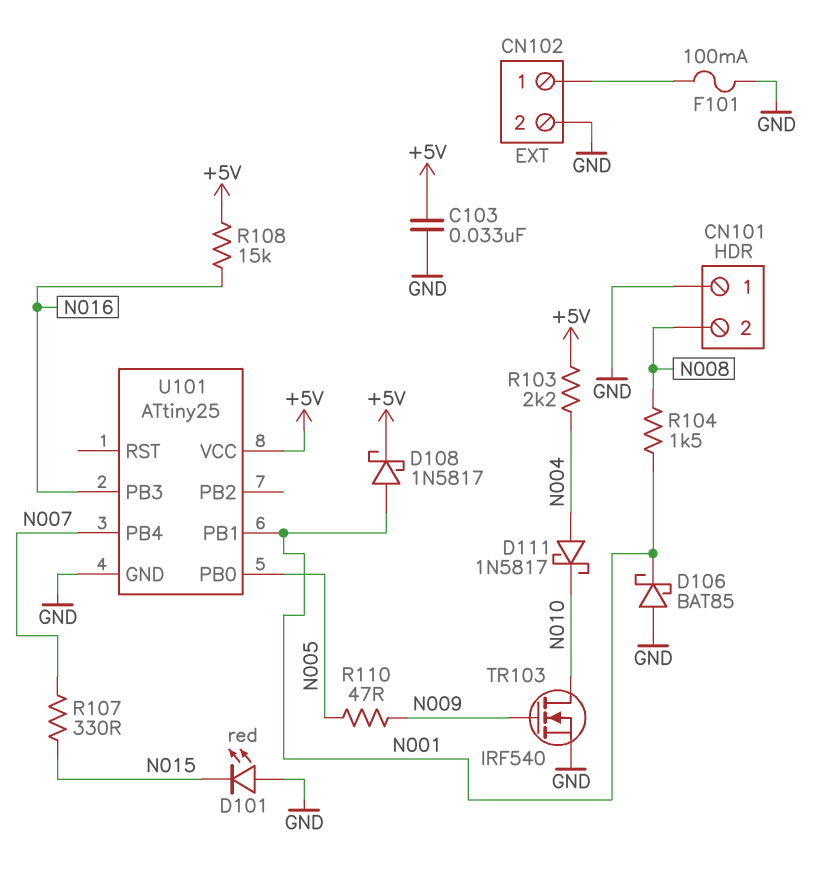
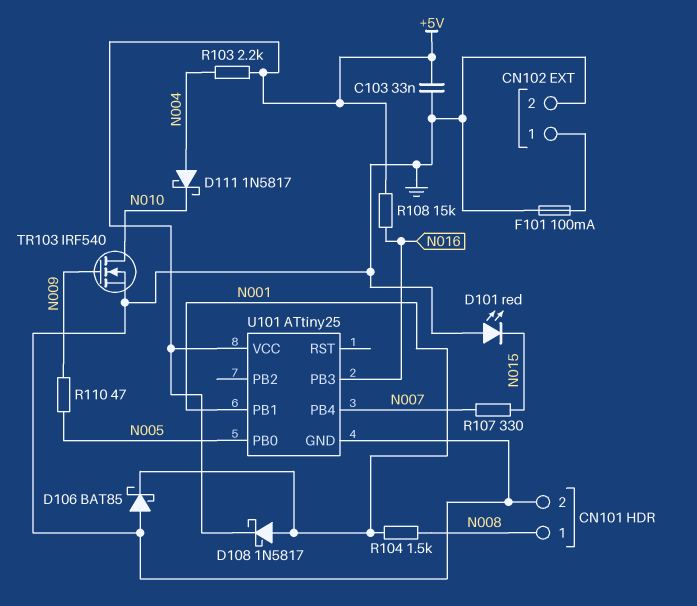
CN101 pin 1: GND -> N008
CN101 pin 2: N008 -> GND

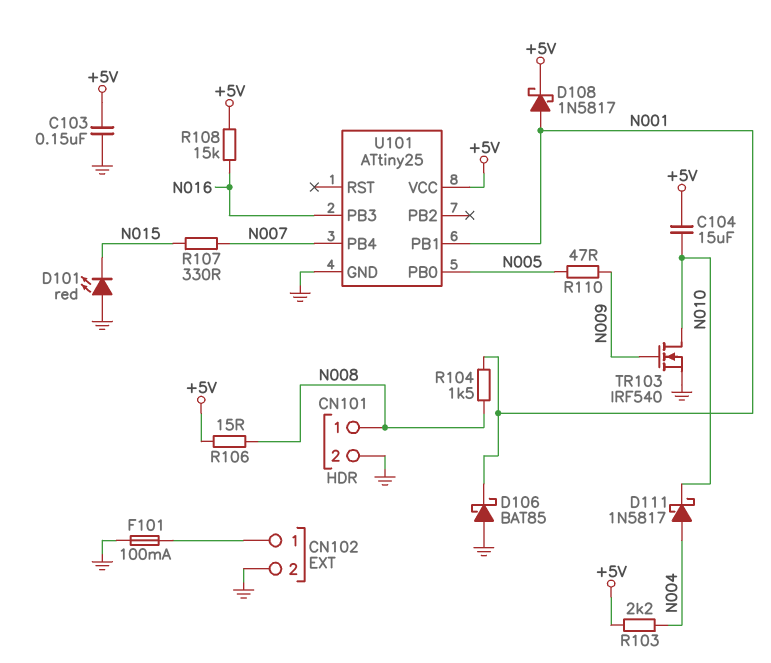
C103: 33nF (+5V, GND) -> 150nF (+5V, GND)
C104: none -> 15uF (+5V, N010)
R106: none -> 15 (+5V, N008)

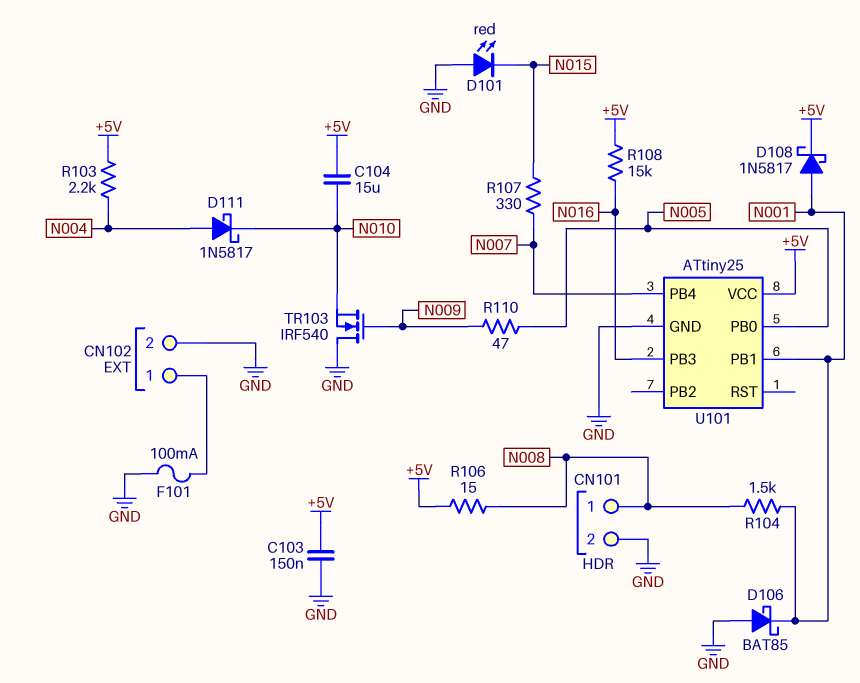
TR103: NMOS IRF540 (G N009, D N010, S GND) -> NMOS IRF540 (G N009, D GND, S N010)

